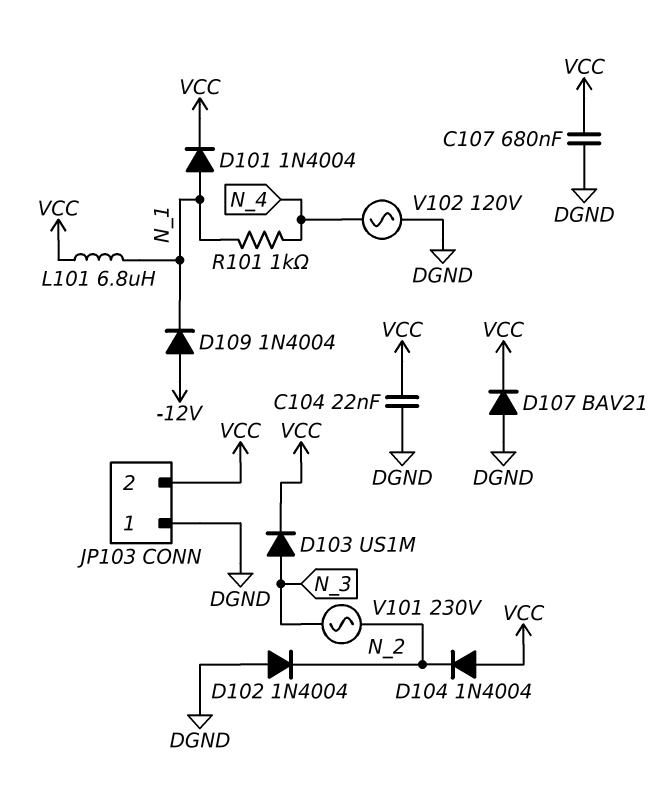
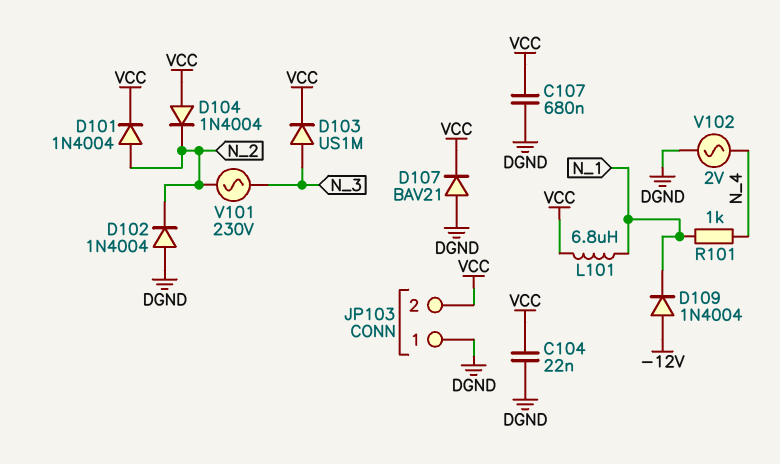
D101: diode 1N4004 (A N_1, K VCC) -> diode 1N4004 (A N_2, K VCC)
V102: AC 120V (DGND, N_4) -> AC 2V (DGND, N_4)

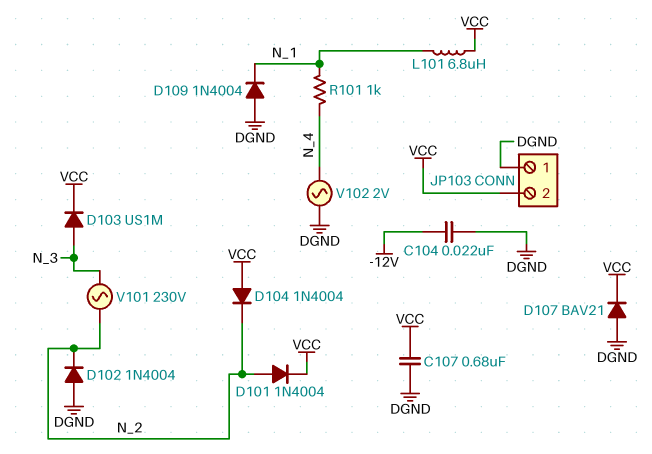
C104: 22nF (DGND, VCC) -> 22nF (-12V, DGND)
D109: diode 1N4004 (A -12V, K N_1) -> diode 1N4004 (A DGND, K N_1)

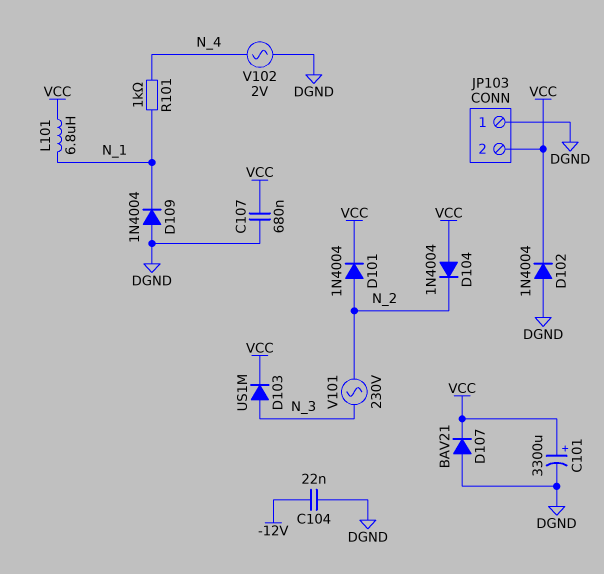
C101: none -> 3300uF (plus VCC, minus DGND)
D102: diode 1N4004 (A DGND, K N_2) -> diode 1N4004 (A DGND, K VCC)

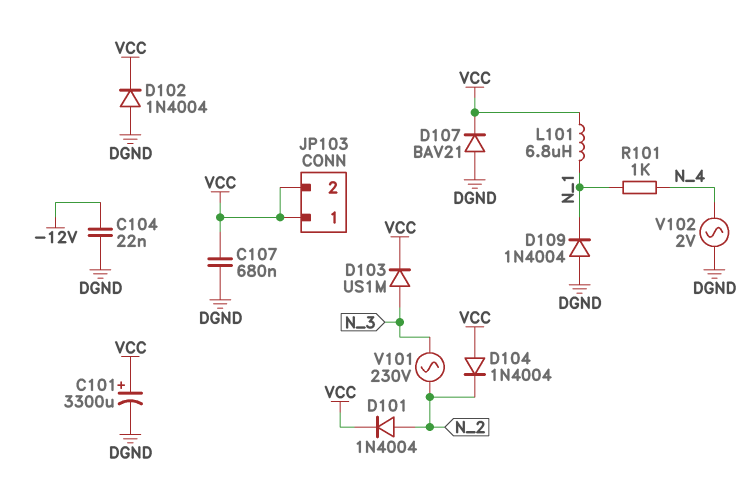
JP103 pin 1: DGND -> VCC

